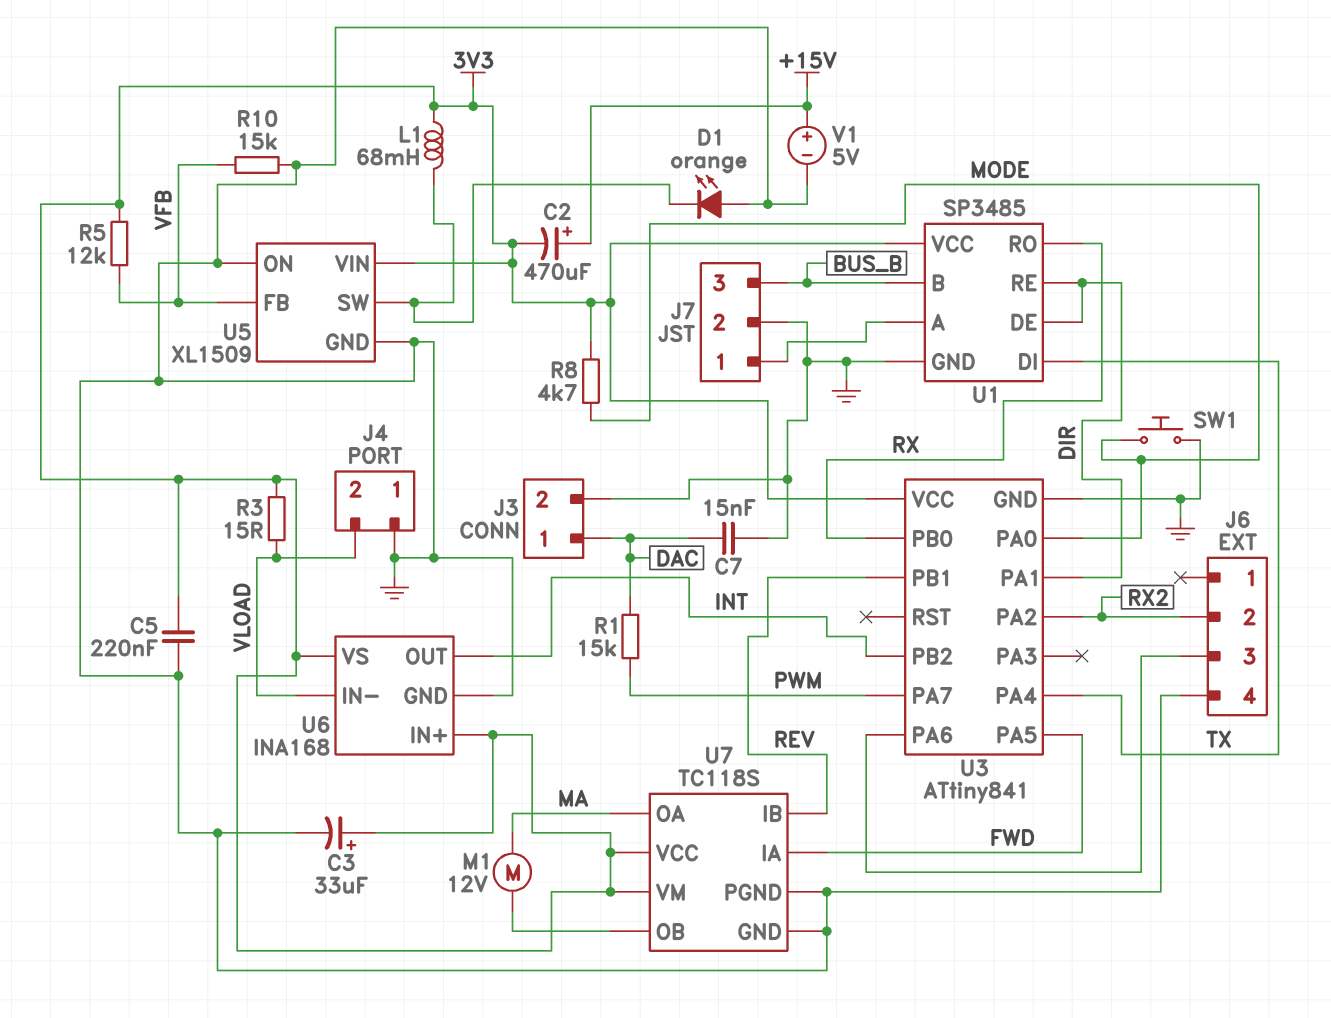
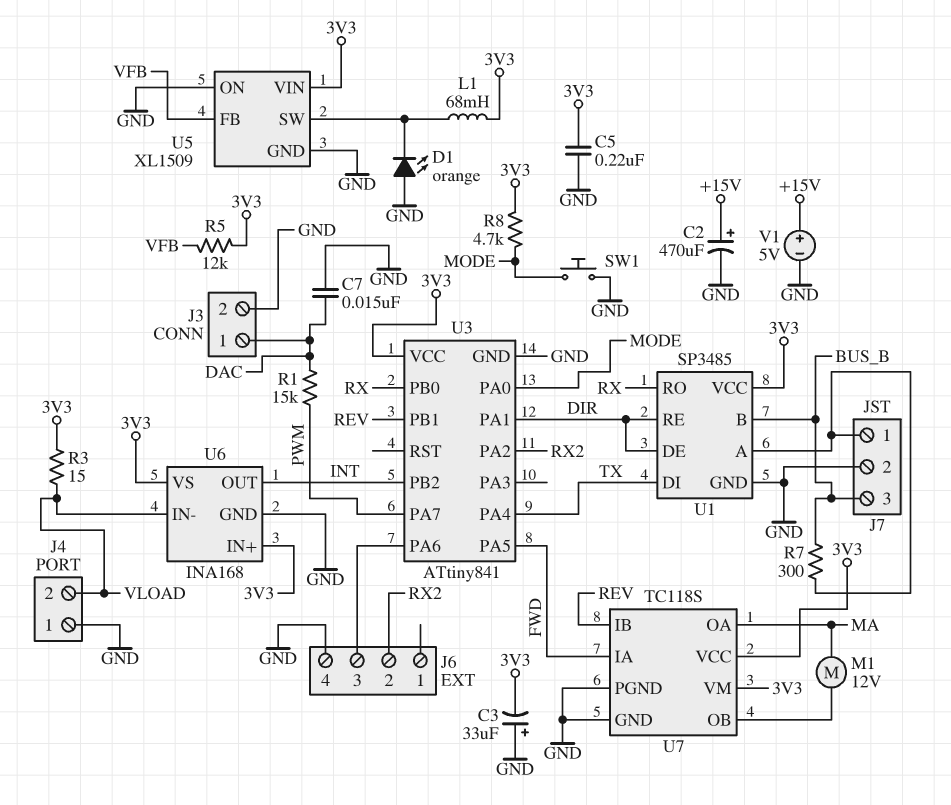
C2: 470uF (plus +15V, minus 3V3) -> 470uF (plus +15V, minus GND)
C3: 33uF (plus 3V3, minus GND) -> 33uF (plus GND, minus 3V3)
R7: none -> 300 (BUS_B, J7/1)
R10: 15k (GND, VFB) -> none

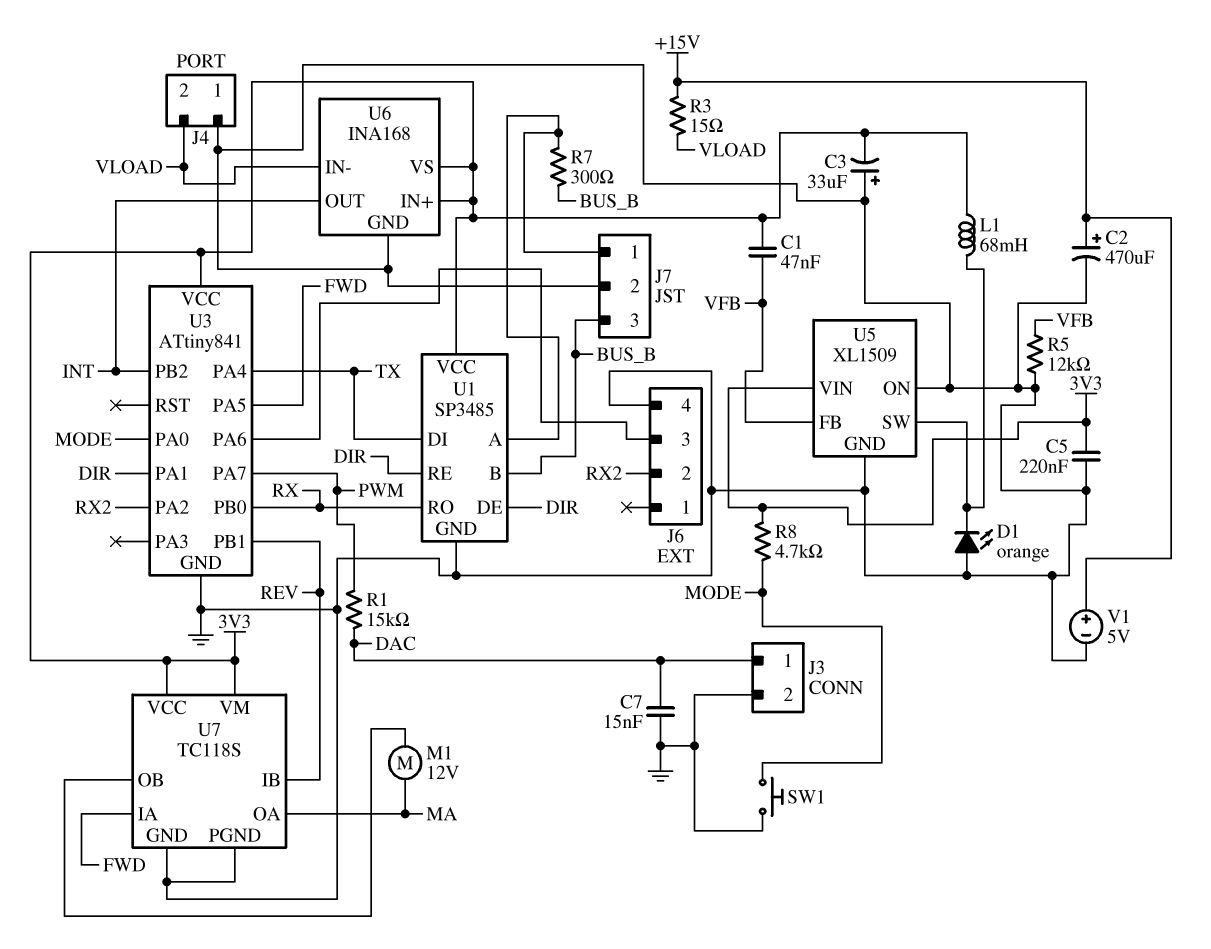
C1: none -> 47nF (3V3, VFB)
R3: 15 (3V3, VLOAD) -> 15 (+15V, VLOAD)
R5: 12k (3V3, VFB) -> 12k (GND, VFB)

